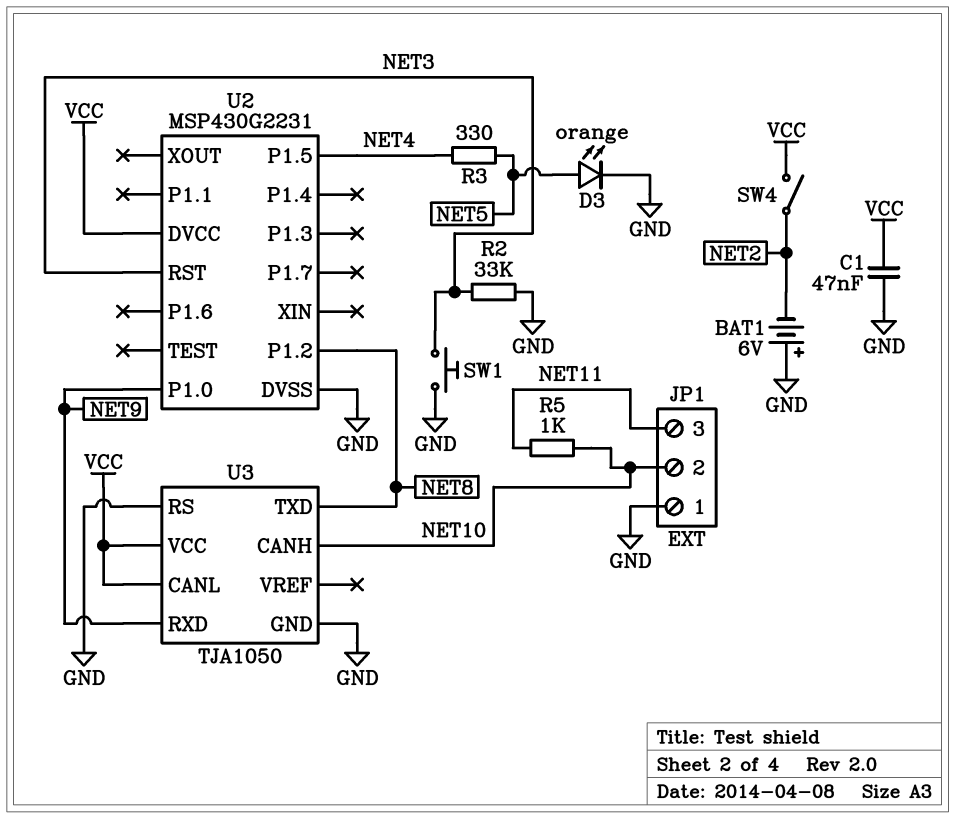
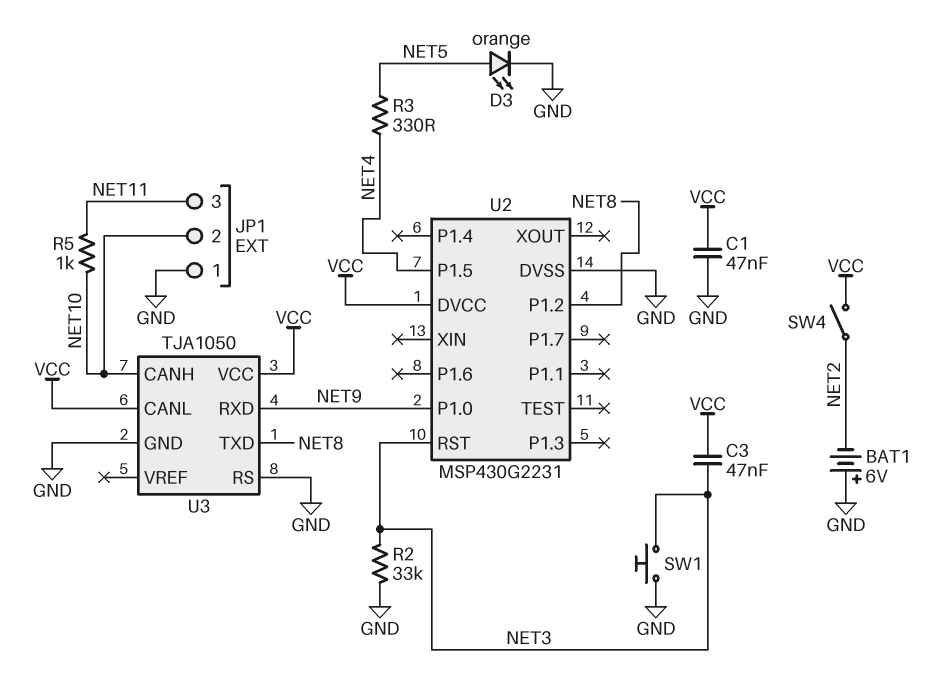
C3: none -> 47nF (NET3, VCC)

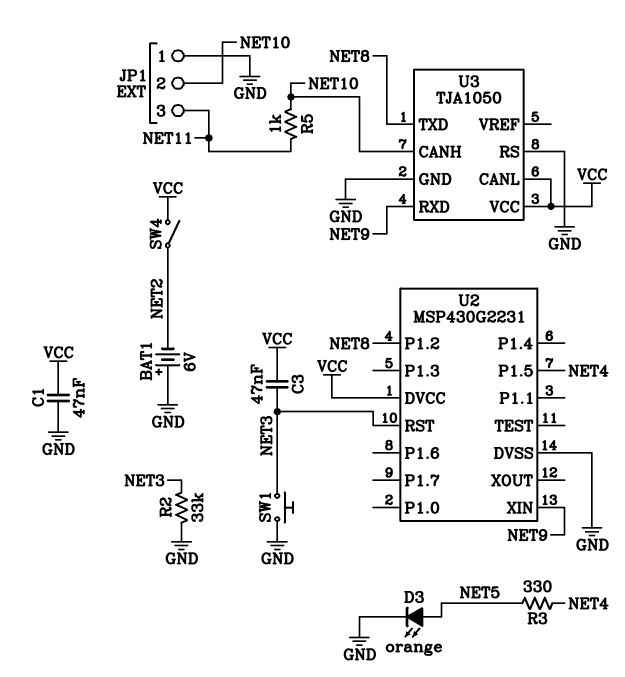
U2 pin P1.0: NET9 -> none
U2 pin XIN: none -> NET9

